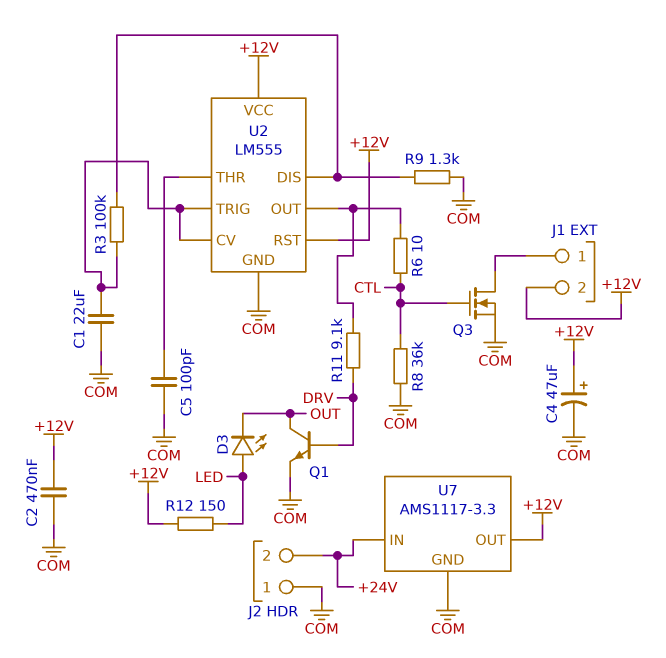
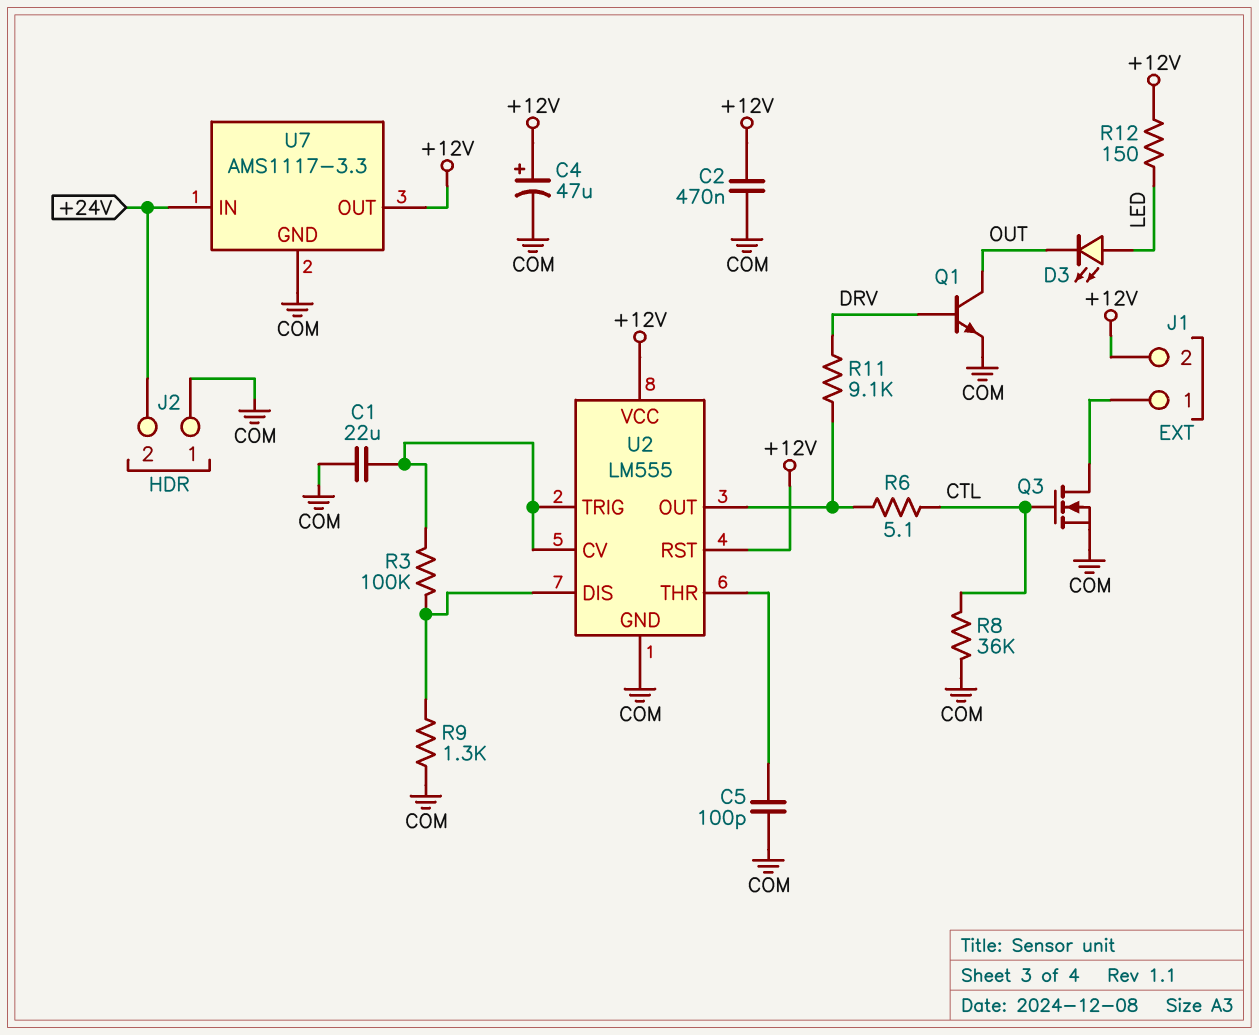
R6: 10 (CTL, U2/OUT) -> 5.1 (CTL, U2/OUT)

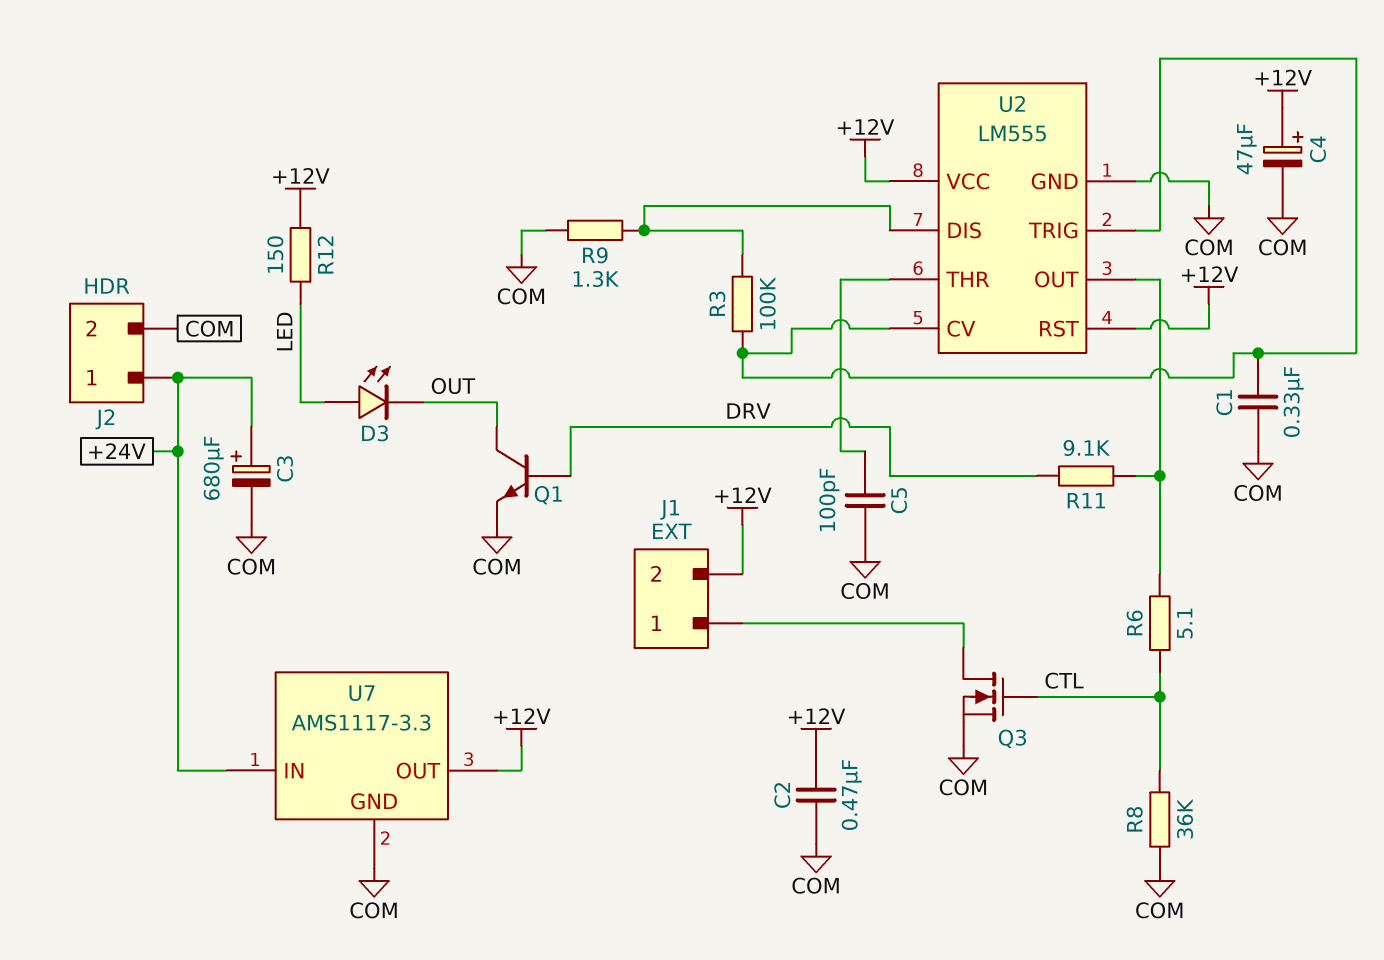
C1: 22uF (COM, U2/CV) -> 330nF (COM, U2/CV)
C3: none -> 680uF (plus +24V, minus COM)
J2 pin 1: COM -> +24V
J2 pin 2: +24V -> COM

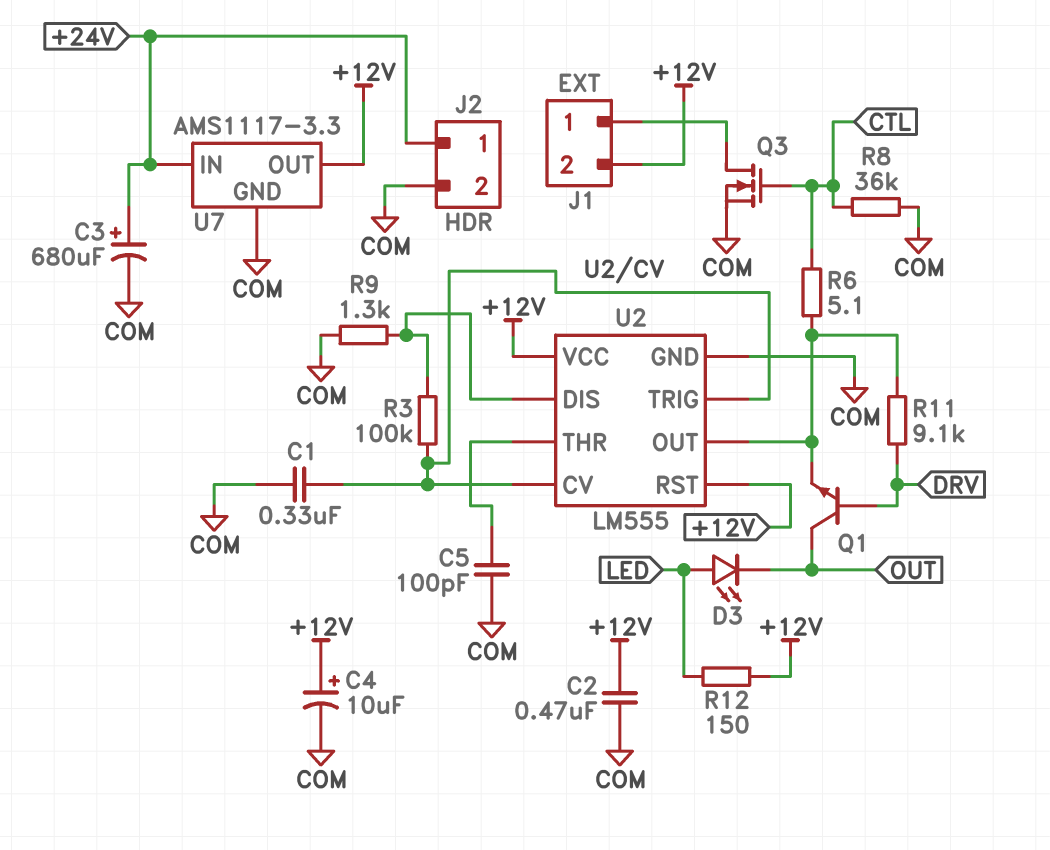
C4: 47uF (plus +12V, minus COM) -> 10uF (plus +12V, minus COM)
Q1: NPN (B DRV, C OUT, E COM) -> NPN (B DRV, C OUT, E U2/OUT)

